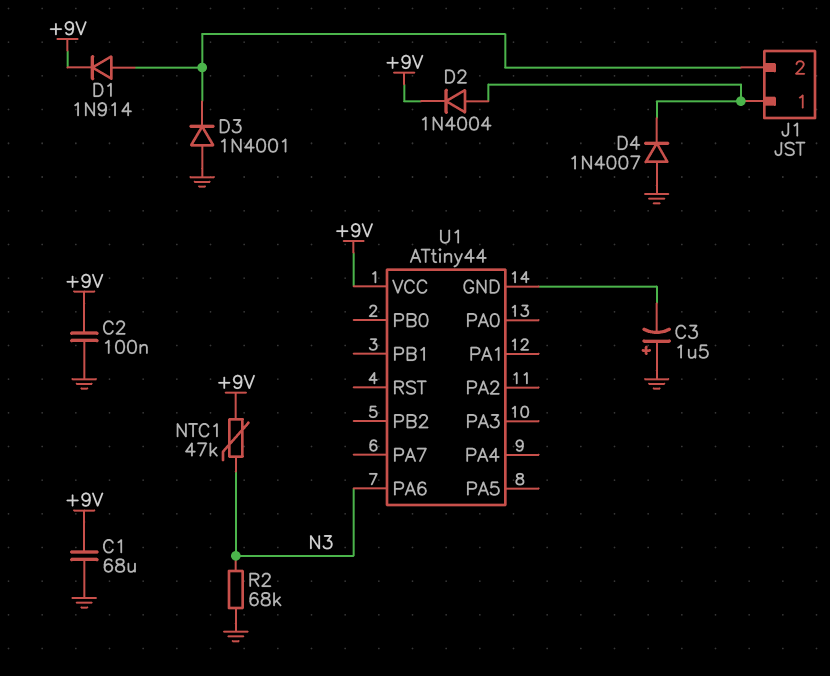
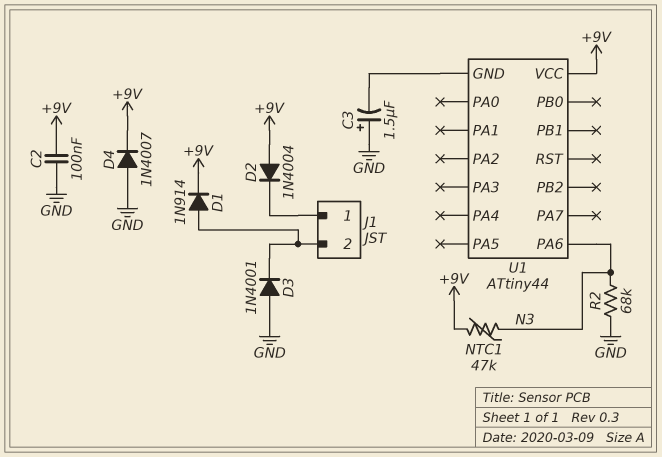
C1: 68uF (+9V, GND) -> none
D2: diode 1N4004 (A J1/1, K +9V) -> diode 1N4004 (A +9V, K J1/1)
D4: diode 1N4007 (A GND, K J1/1) -> diode 1N4007 (A GND, K +9V)

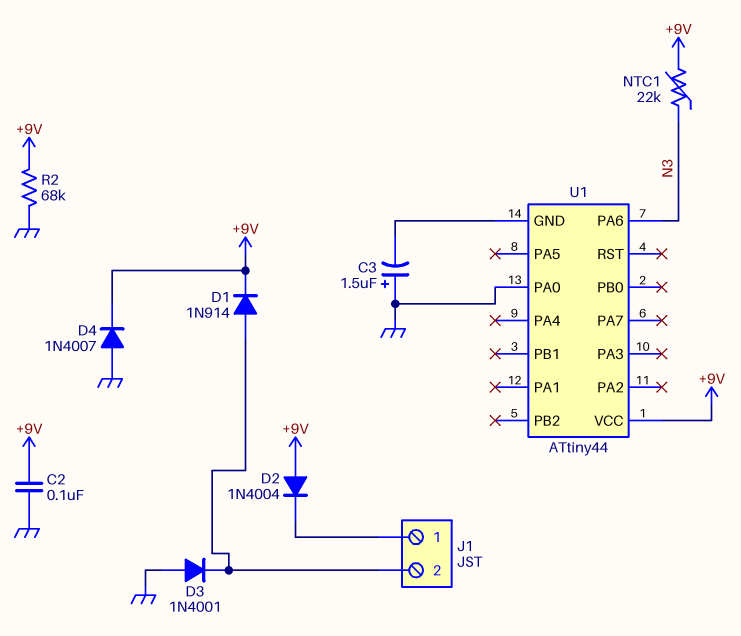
NTC1: 47k (+9V, N3) -> 22k (+9V, N3)
R2: 68k (GND, N3) -> 68k (+9V, GND)
U1 pin PA0: none -> GND

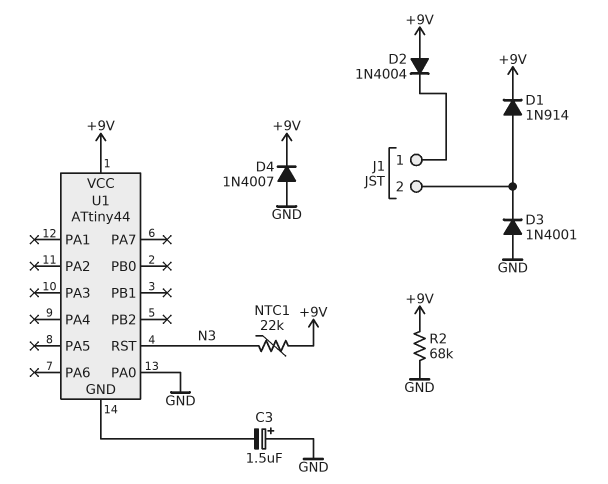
C2: 100nF (+9V, GND) -> none
U1 pin PA6: N3 -> none
U1 pin RST: none -> N3

